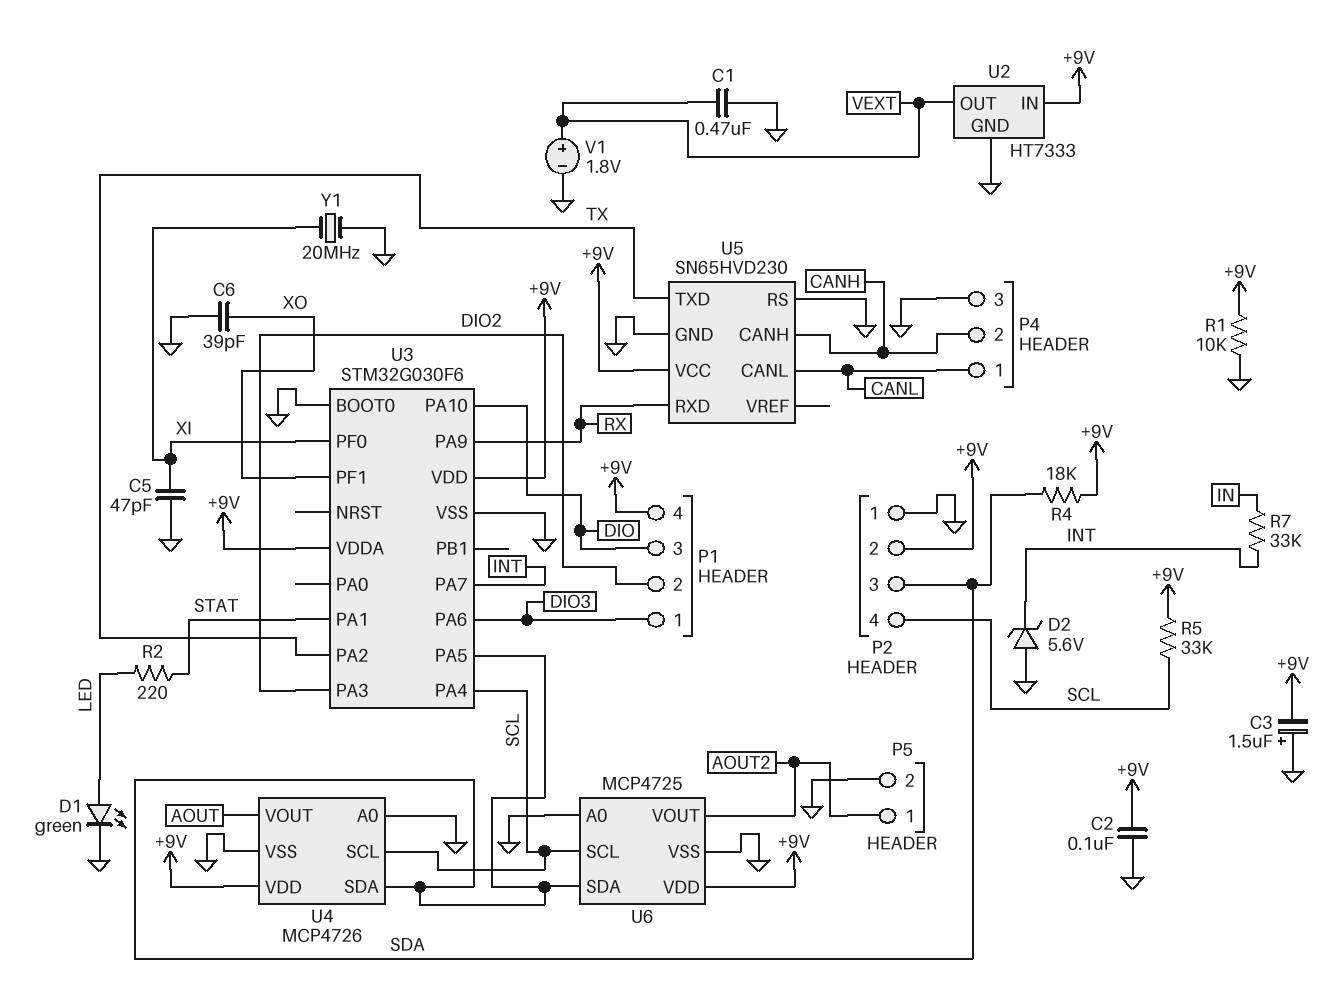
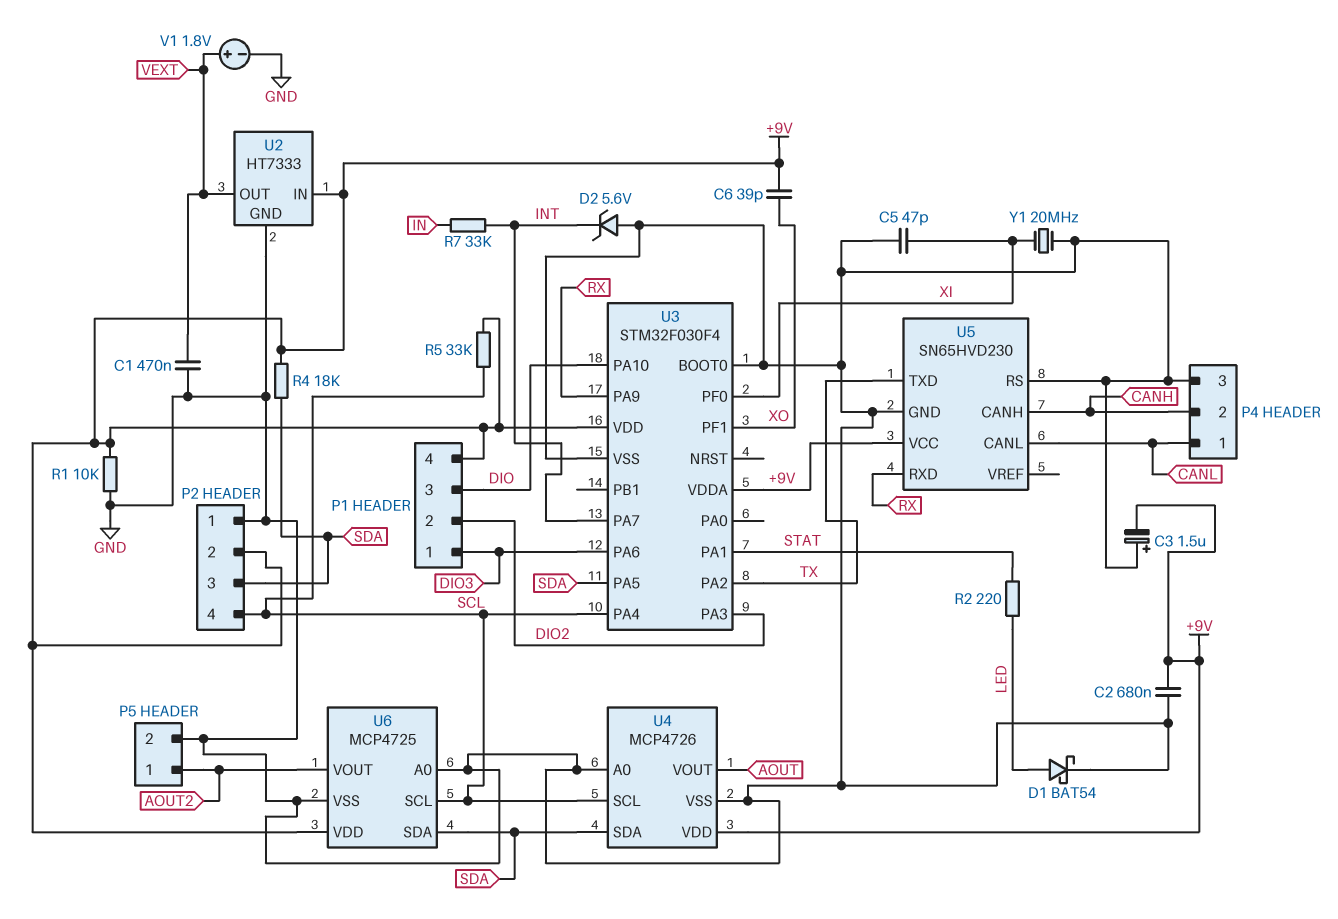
C2: 100nF (+9V, GND) -> 680nF (+9V, GND)
C6: 39pF (GND, XO) -> 39pF (+9V, XO)
D1: LED green (A LED, K GND) -> schottky BAT54 (A LED, K GND)
U3: STM32G030F6 -> STM32F030F4

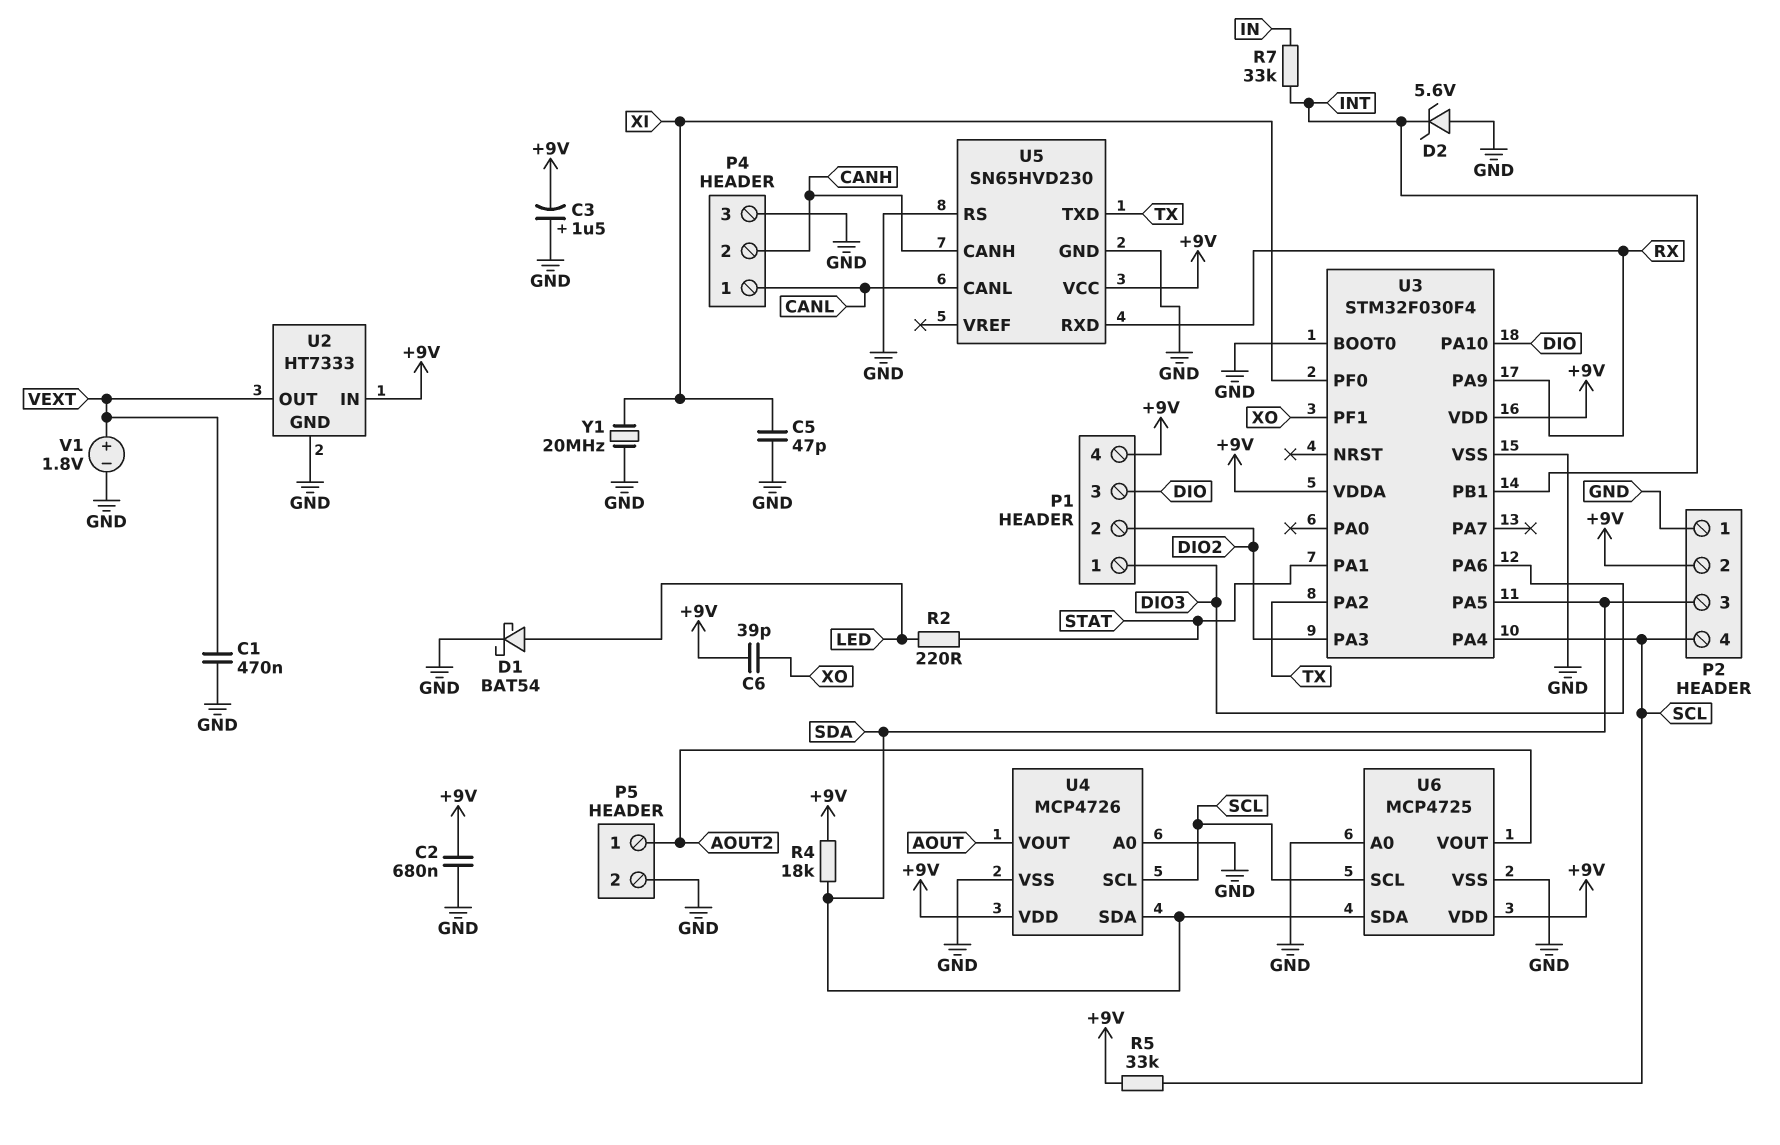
R1: 10k (+9V, GND) -> none
U3 pin PA7: INT -> none
U3 pin PB1: none -> INT

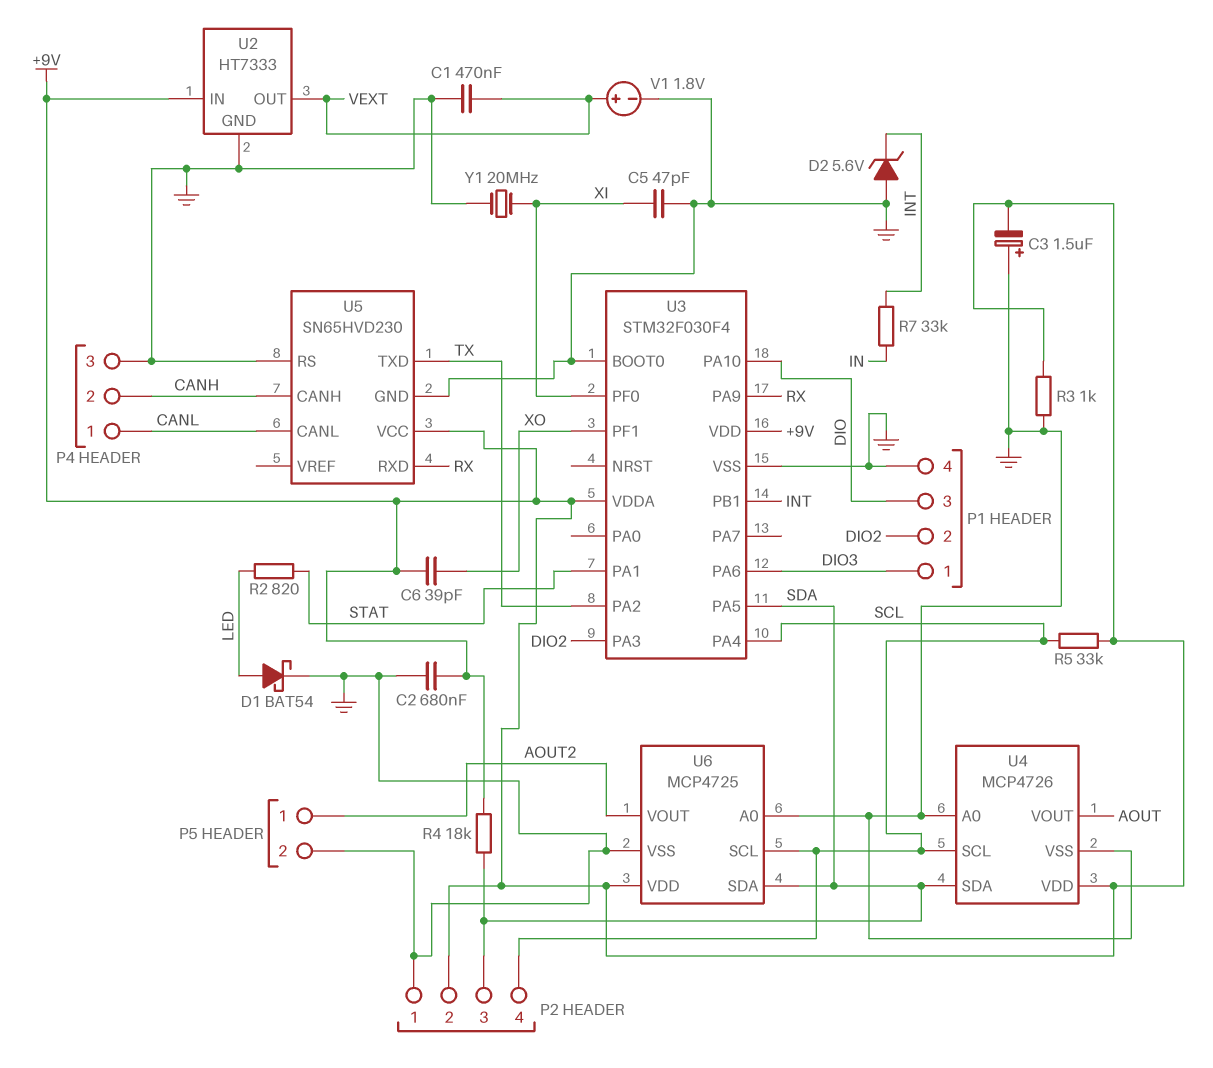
P1 pin 4: +9V -> GND
R2: 220 (LED, STAT) -> 820 (LED, STAT)
R3: none -> 1k (+9V, GND)

